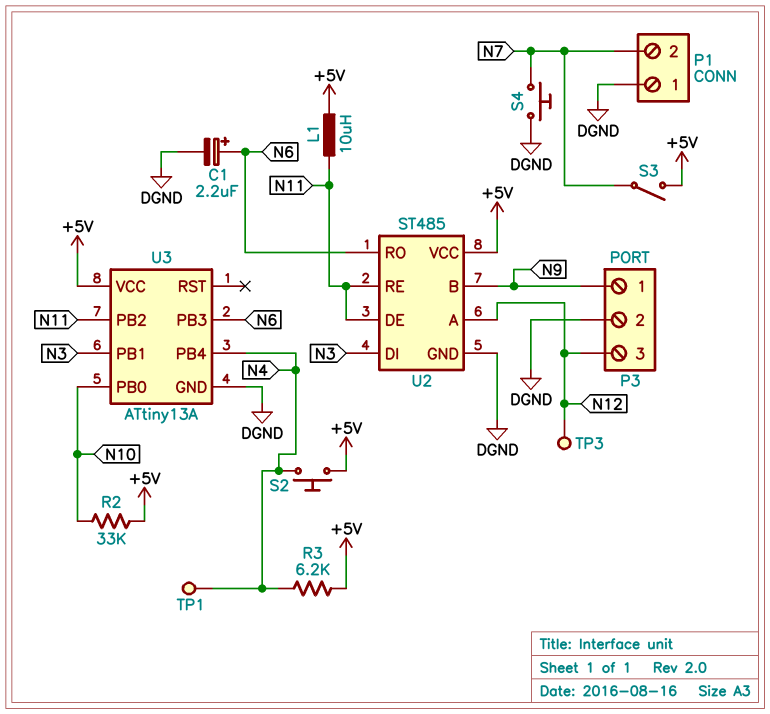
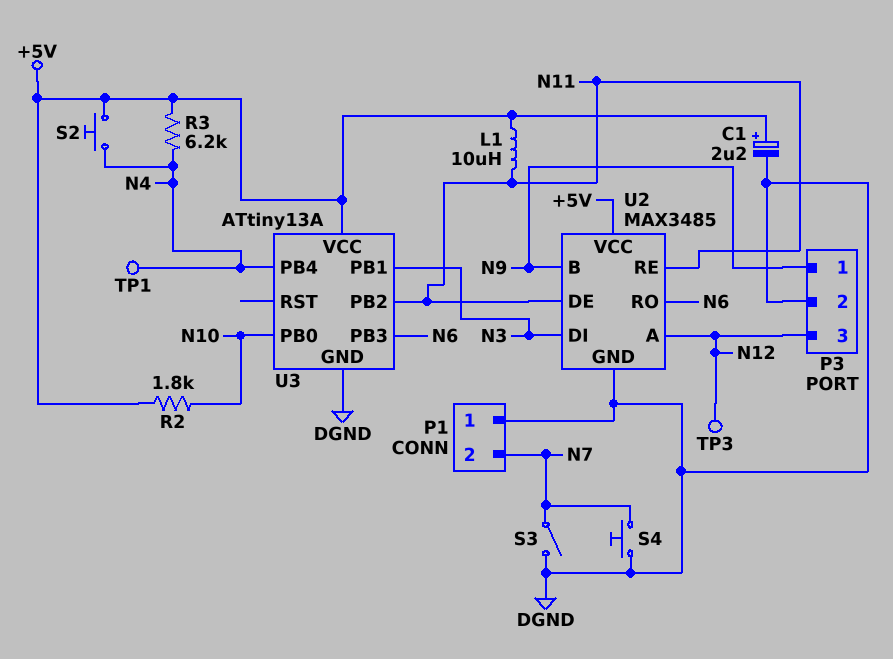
C1: 2.2uF (plus N6, minus DGND) -> 2.2uF (plus +5V, minus DGND)
R2: 33k (+5V, N10) -> 1.8k (+5V, N10)
S3: switch (+5V, N7) -> switch (DGND, N7)
U2: ST485 -> MAX3485

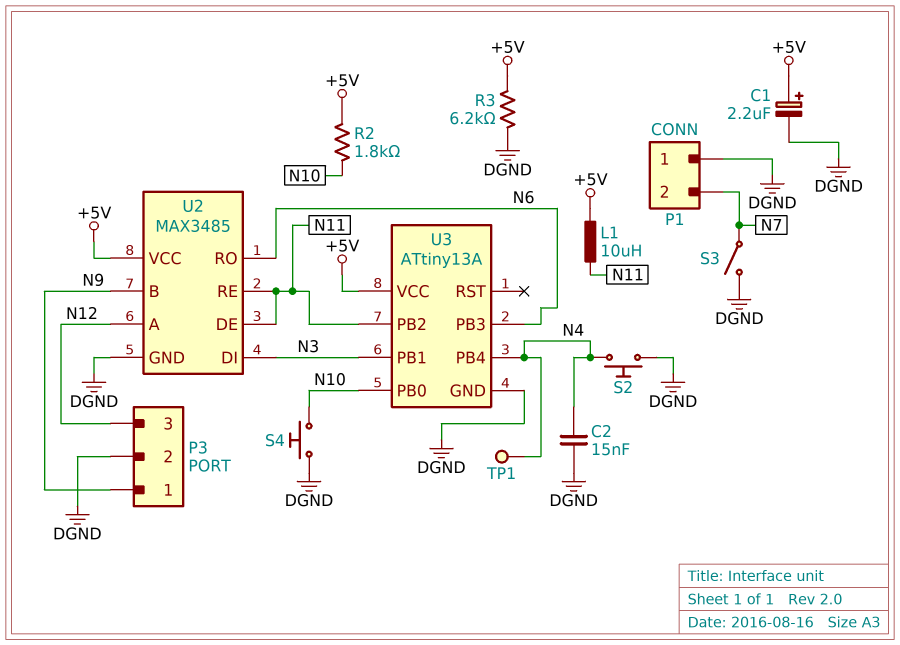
C2: none -> 15nF (DGND, N4)
R3: 6.2k (+5V, N4) -> 6.2k (+5V, DGND)
S2: button (+5V, N4) -> button (DGND, N4)
S4: button (DGND, N7) -> button (DGND, N10)
TP3: test point (N12) -> none

